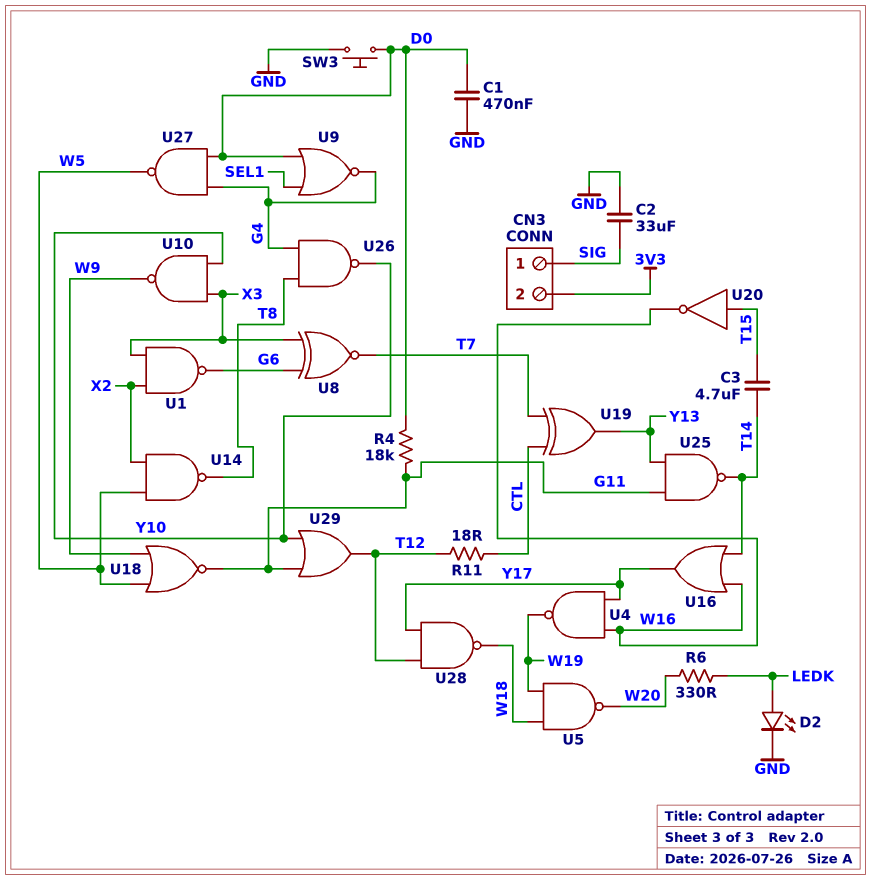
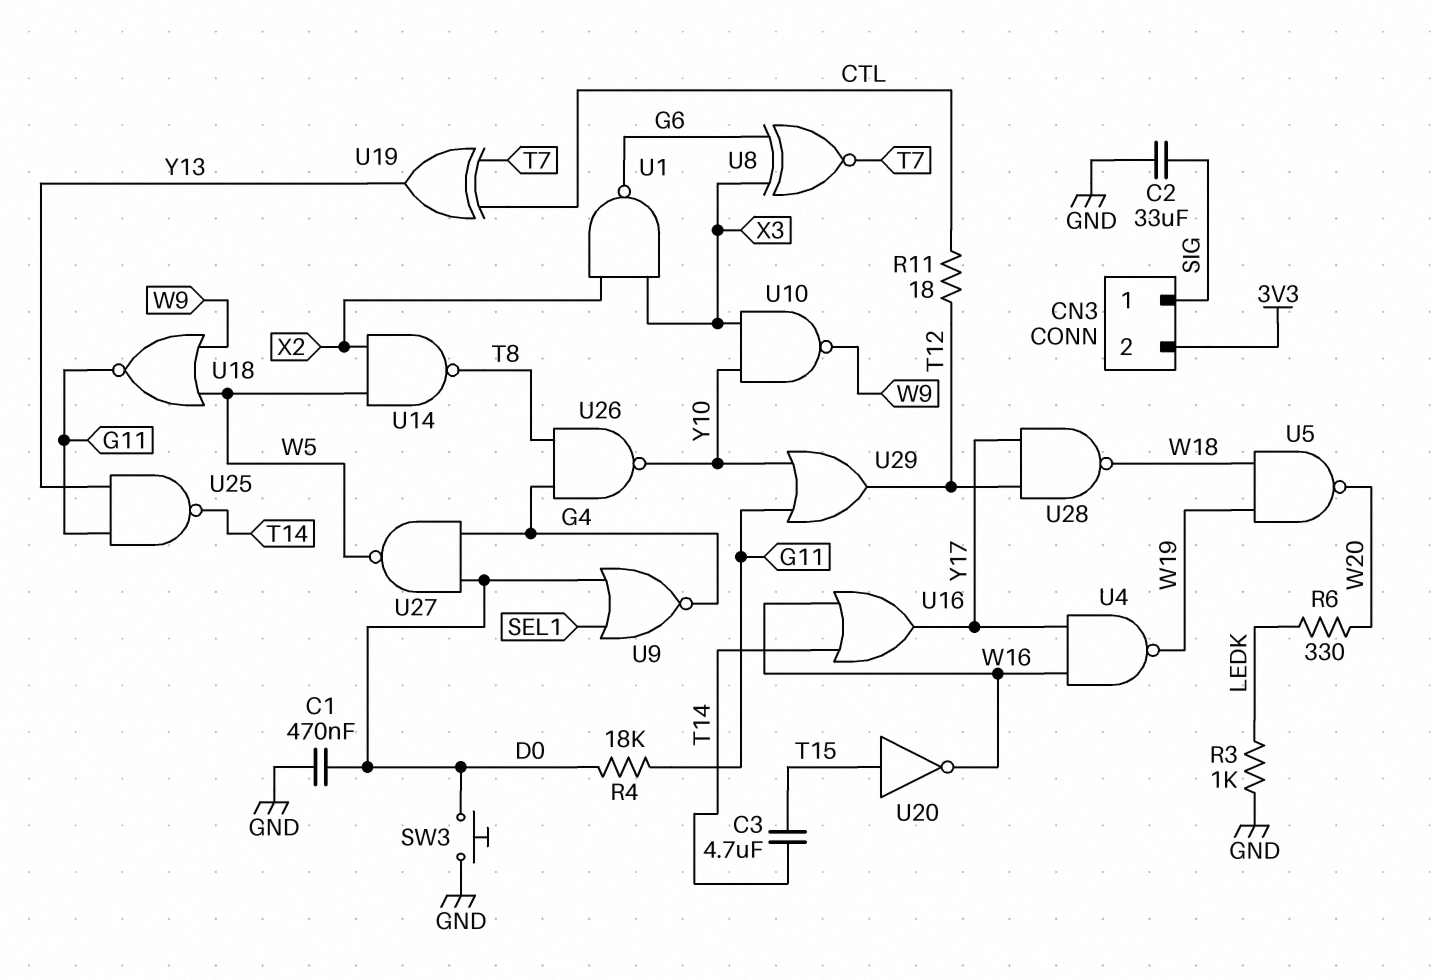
D2: LED (A LEDK, K GND) -> none
R3: none -> 1k (GND, LEDK)

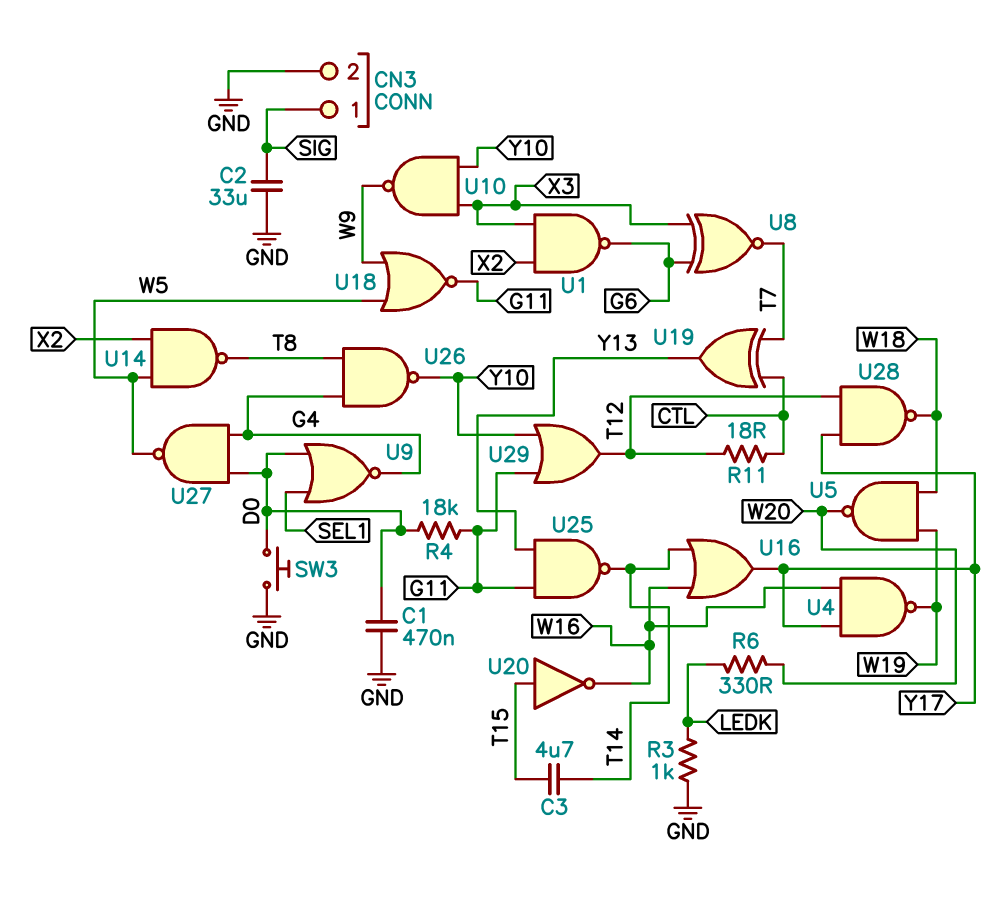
CN3 pin 2: 3V3 -> GND

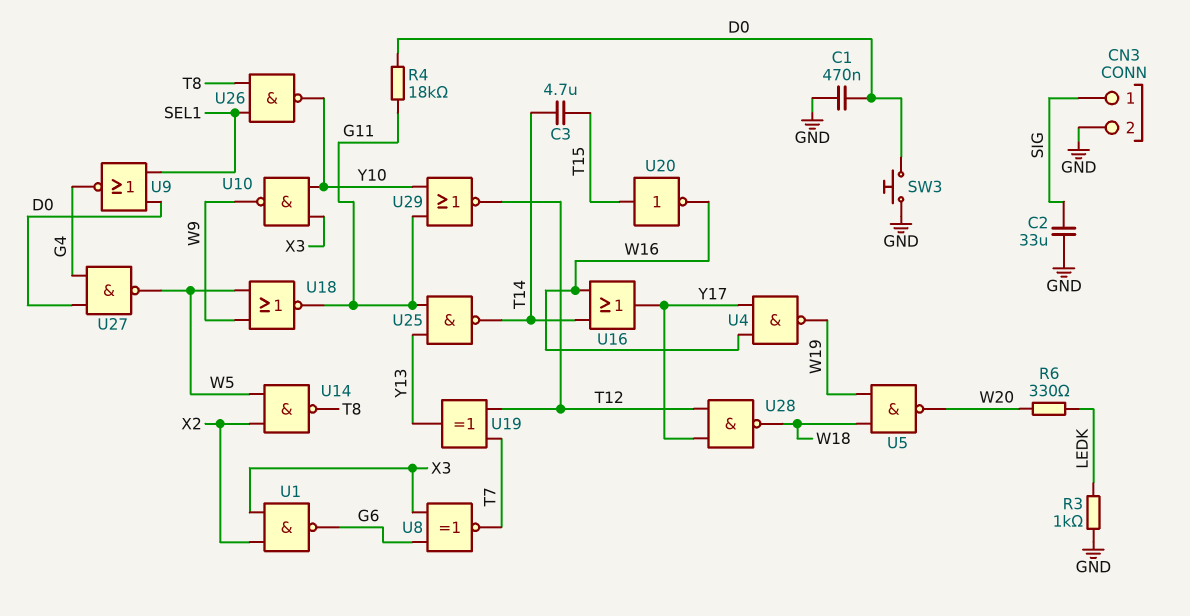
R11: 18 (CTL, T12) -> none
U19: XOR (in CTL, in T7, out Y13) -> XOR (in T7, in T12, out Y13)
U26: NAND (in G4, in T8, out Y10) -> NAND (in SEL1, in T8, out Y10)
U29: OR (in G11, in Y10, out T12) -> NOR (in G11, in Y10, out T12)

